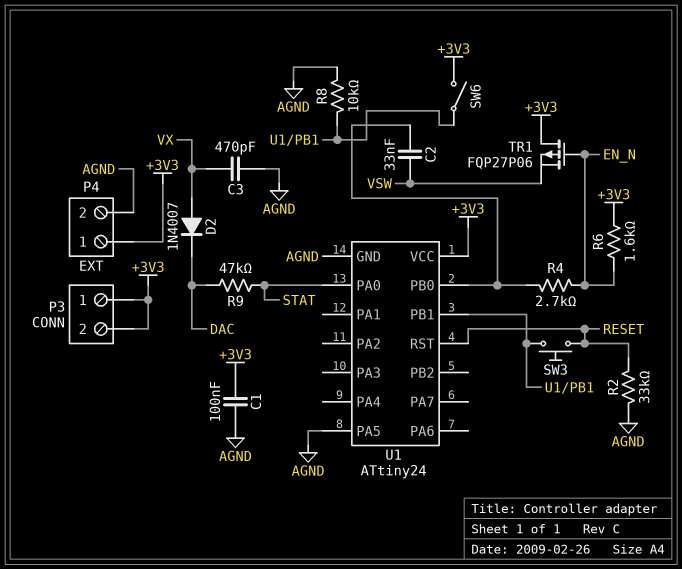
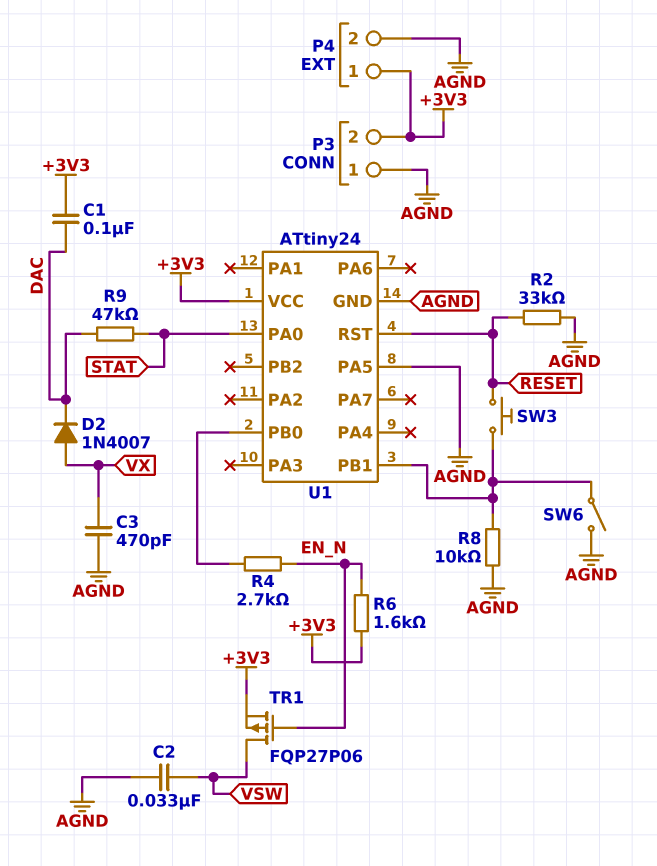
C1: 100nF (+3V3, AGND) -> 100nF (+3V3, DAC)
C2: 33nF (U1/PB0, VSW) -> 33nF (AGND, VSW)
P3 pin 1: +3V3 -> AGND
SW6: switch (+3V3, U1/PB1) -> switch (AGND, U1/PB1)
TR1: PMOS FQP27P06 (G EN_N, D +3V3, S VSW) -> PMOS FQP27P06 (G EN_N, D VSW, S +3V3)

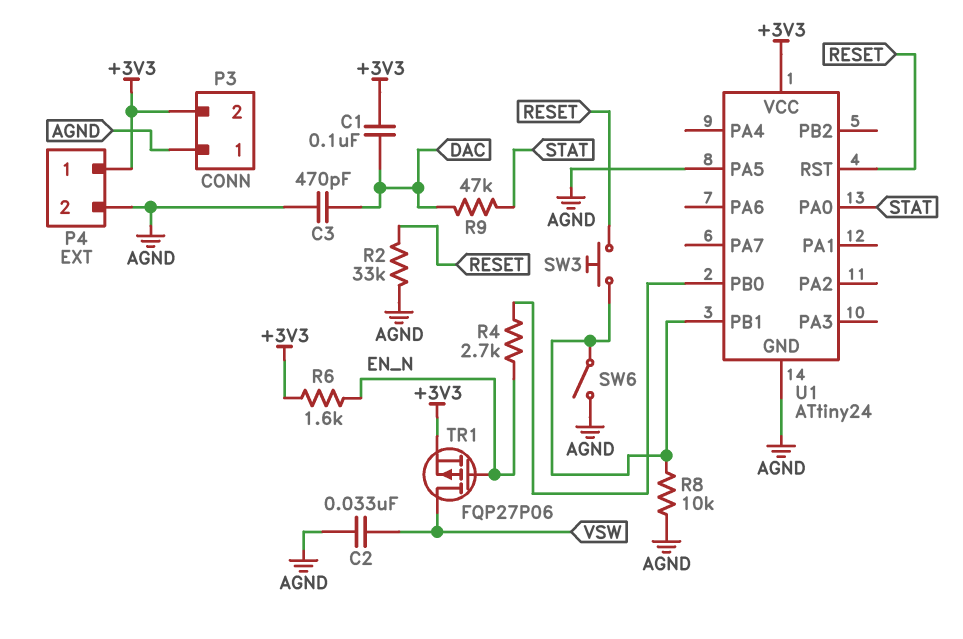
C3: 470pF (AGND, VX) -> 470pF (AGND, DAC)
D2: diode 1N4007 (A VX, K DAC) -> none

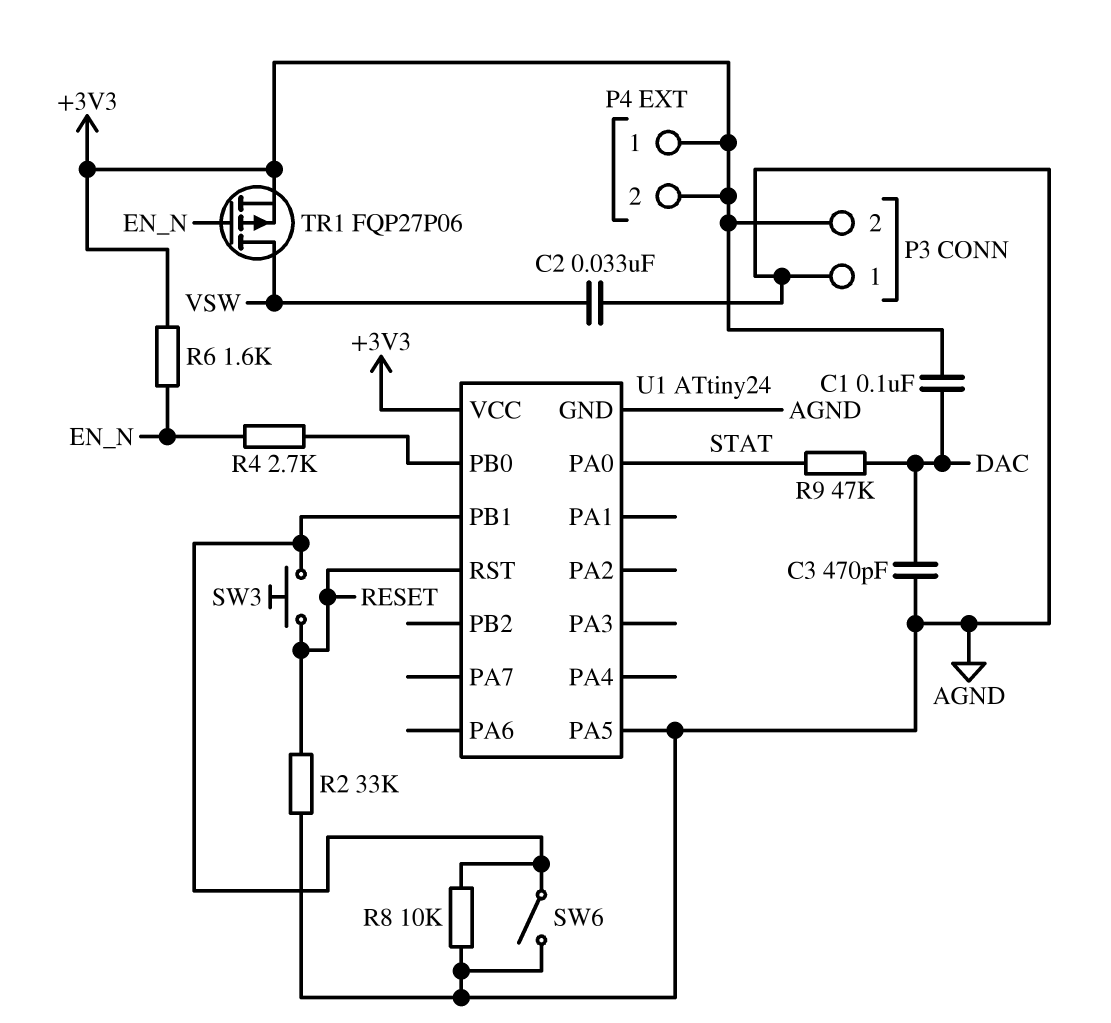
P4 pin 2: AGND -> +3V3

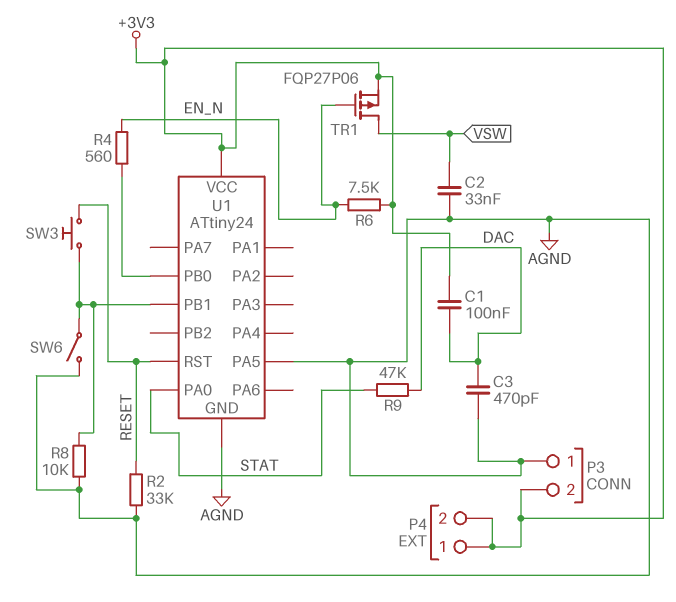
R4: 2.7k (EN_N, U1/PB0) -> 560 (EN_N, U1/PB0)
R6: 1.6k (+3V3, EN_N) -> 7.5k (+3V3, EN_N)

